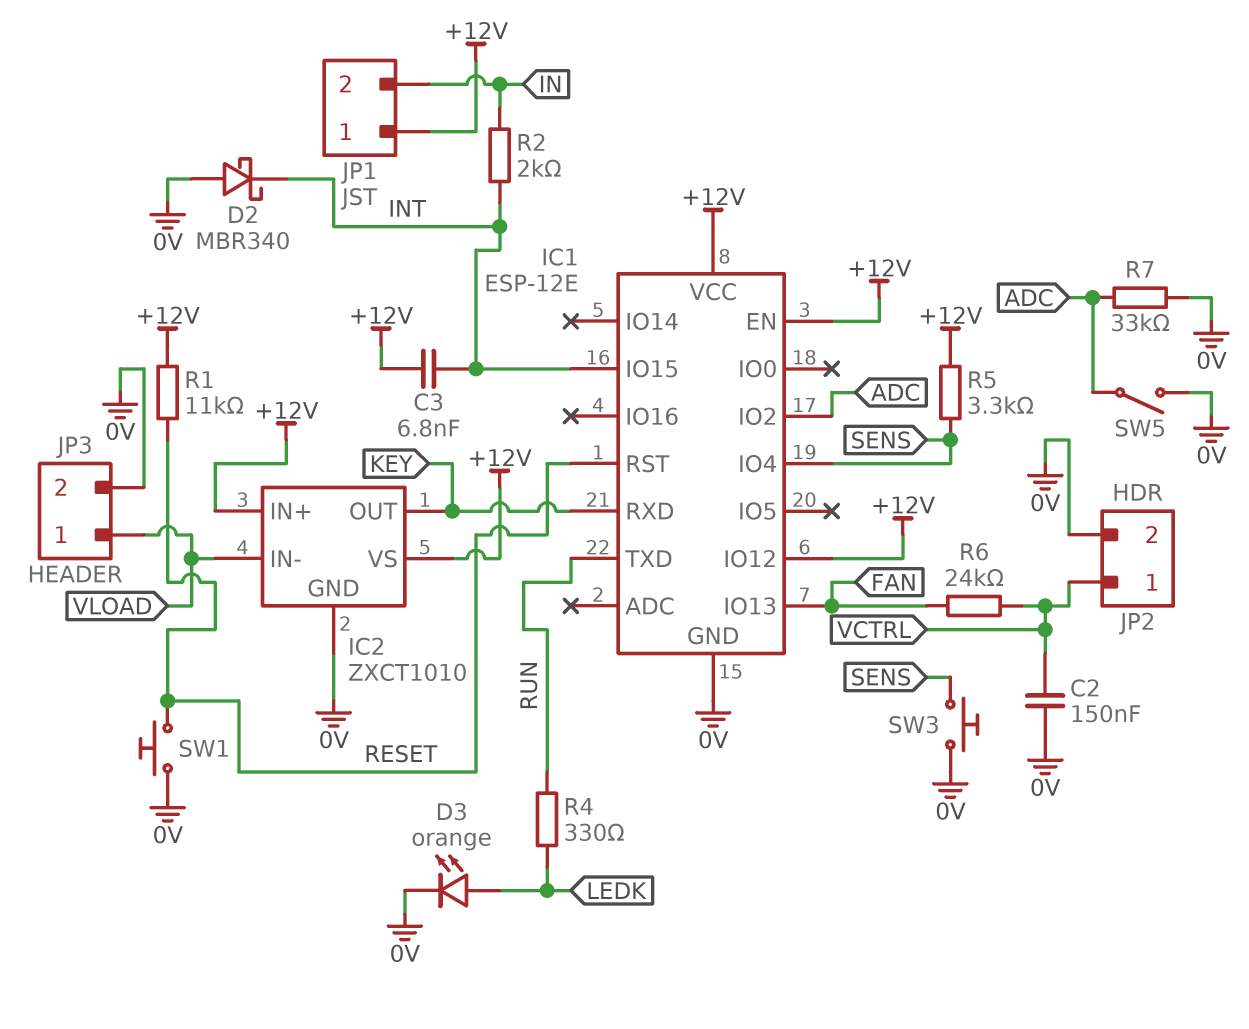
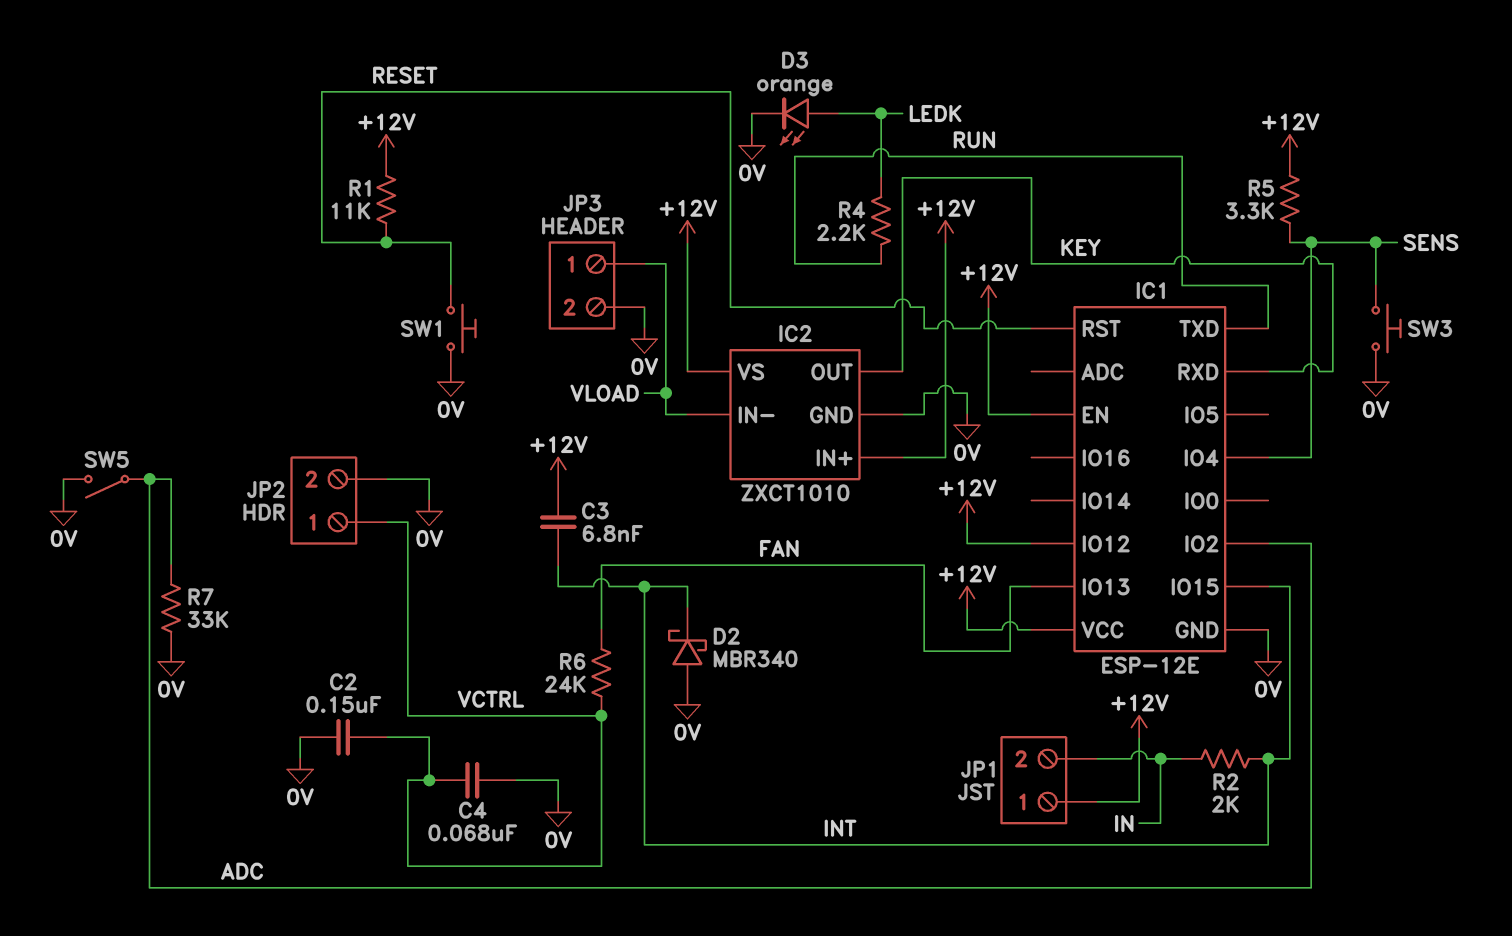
C4: none -> 68nF (0V, VCTRL)
R4: 330 (LEDK, RUN) -> 2.2k (LEDK, RUN)

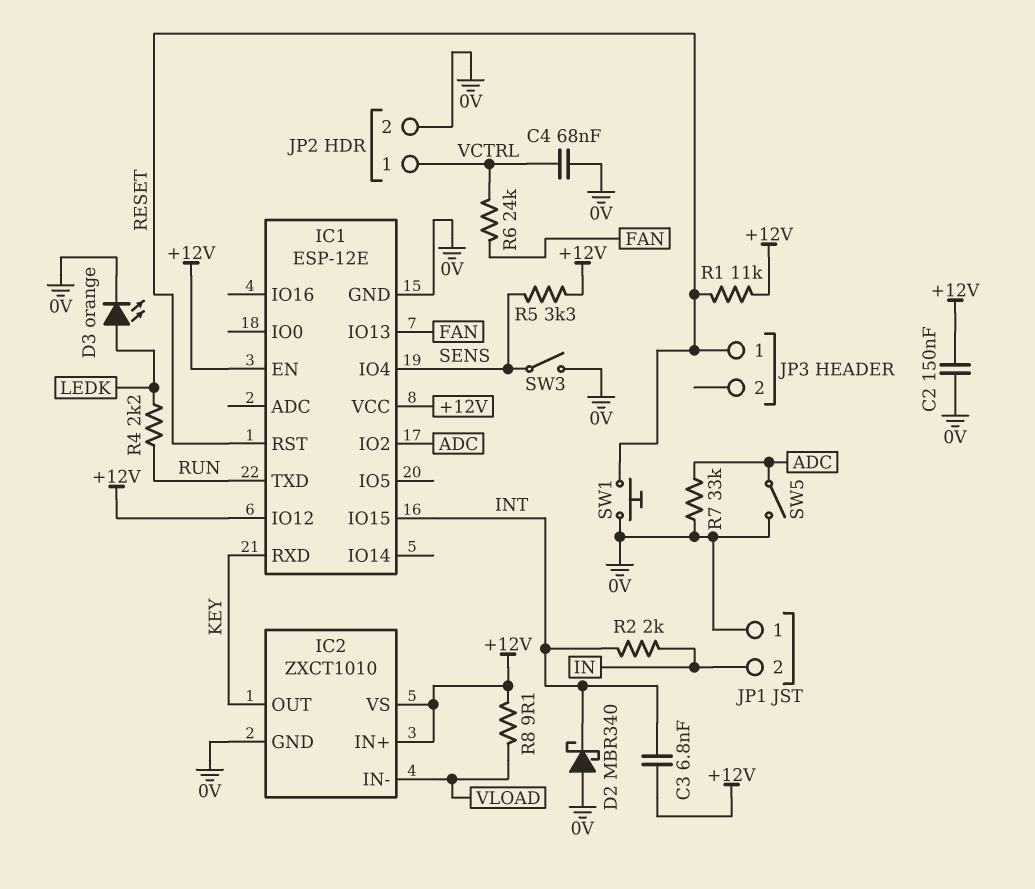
C2: 150nF (0V, VCTRL) -> 150nF (+12V, 0V)
JP1 pin 1: +12V -> 0V
JP3 pin 1: VLOAD -> RESET
JP3 pin 2: 0V -> none
R8: none -> 9.1 (+12V, VLOAD)
SW3: button (0V, SENS) -> switch (0V, SENS)

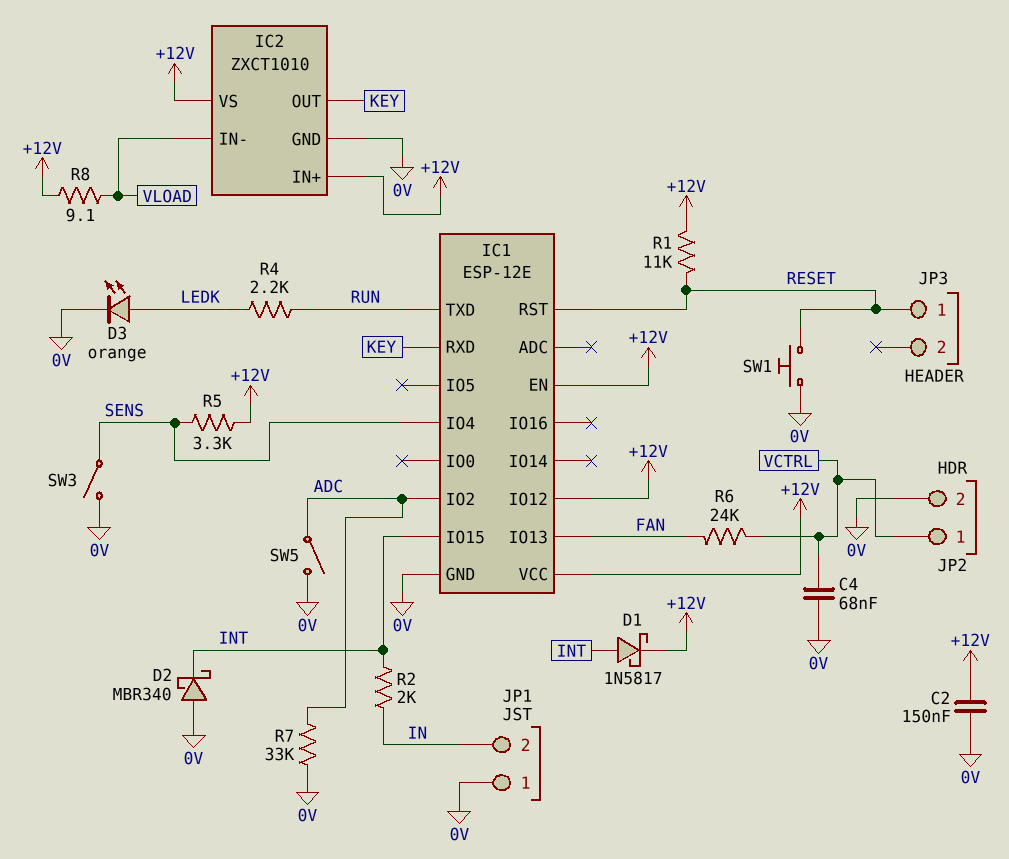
C3: 6.8nF (+12V, INT) -> none
D1: none -> schottky 1N5817 (A INT, K +12V)

